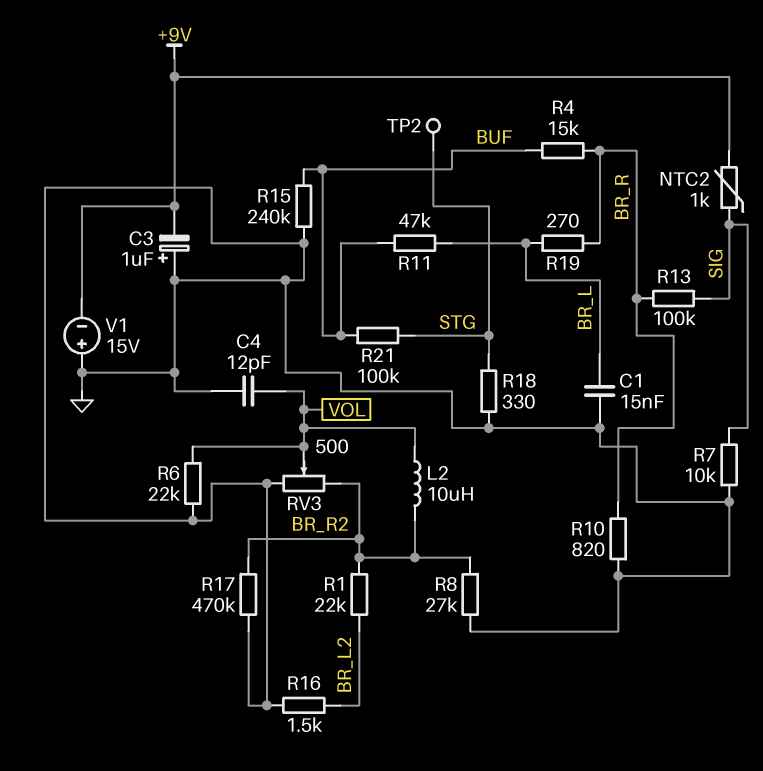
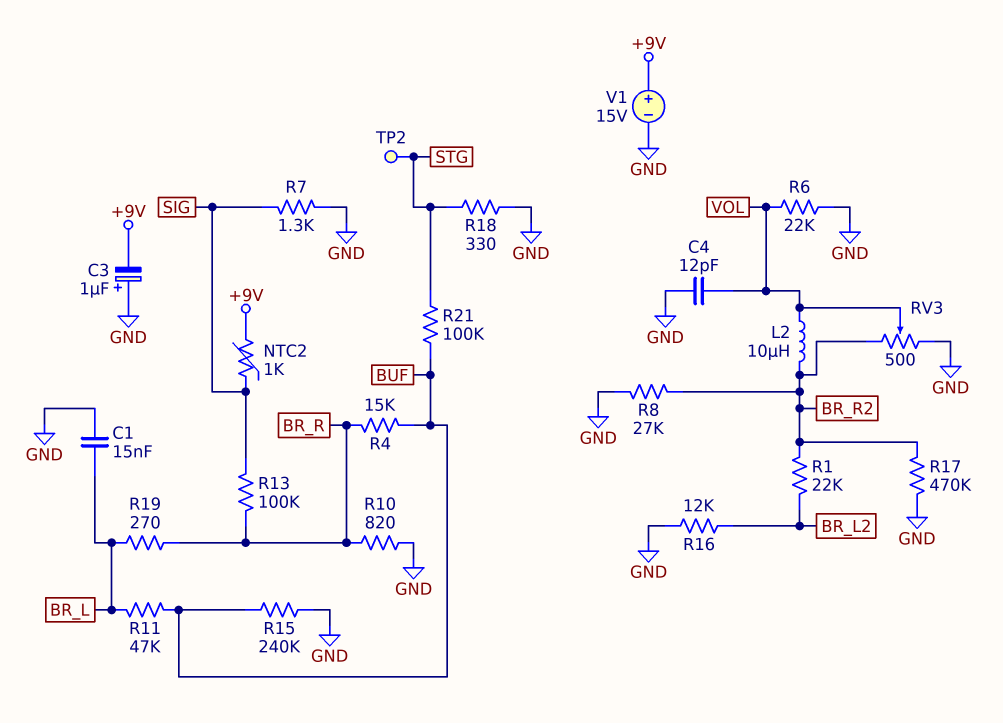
R7: 10k (GND, SIG) -> 1.3k (GND, SIG)
R16: 1.5k (BR_L2, GND) -> 12k (BR_L2, GND)
V1: 15V (plus GND, minus +9V) -> 15V (plus +9V, minus GND)

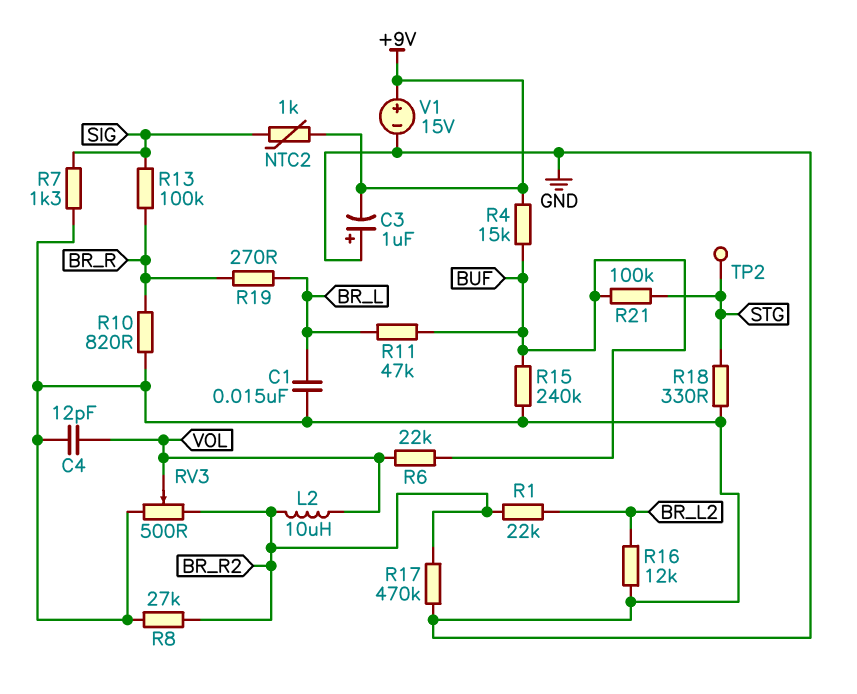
R4: 15k (BR_R, BUF) -> 15k (+9V, BUF)
R6: 22k (GND, VOL) -> 22k (BUF, VOL)

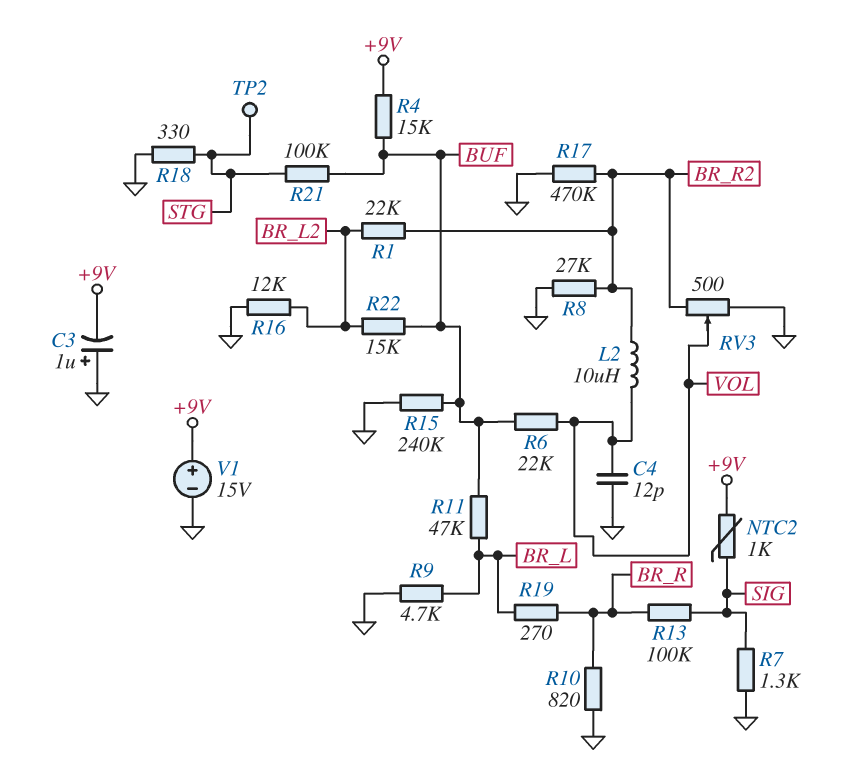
C1: 15nF (BR_L, GND) -> none
R9: none -> 4.7k (BR_L, GND)
R22: none -> 15k (BR_L2, BUF)

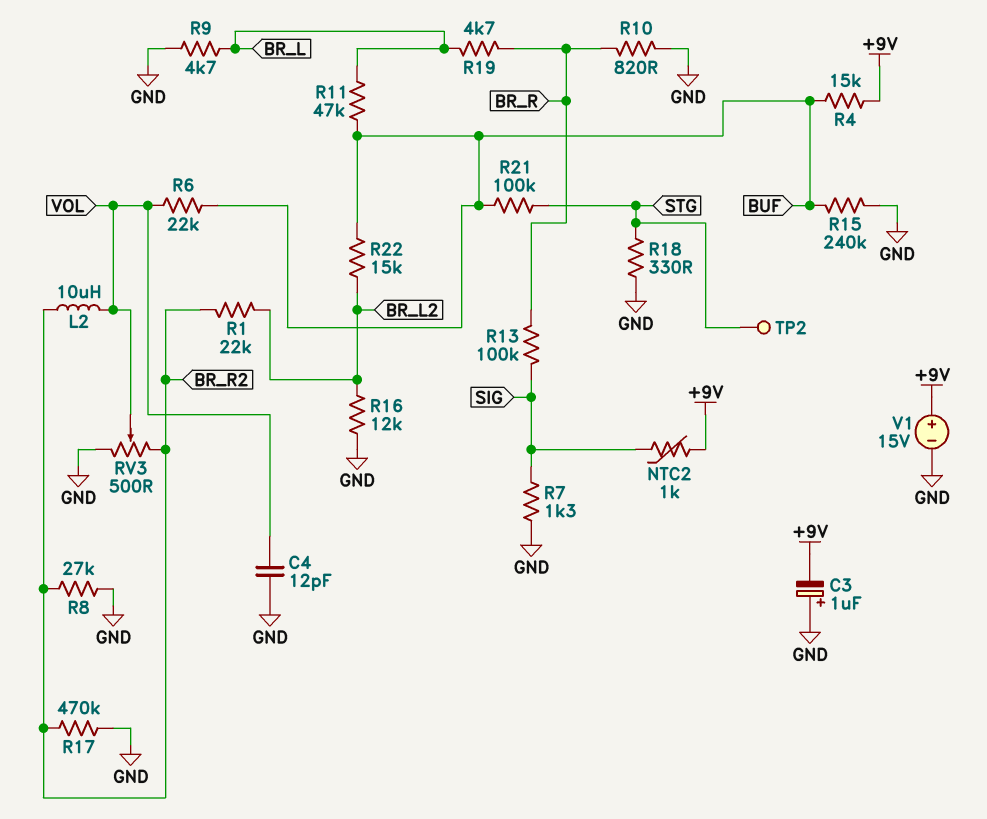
R19: 270 (BR_L, BR_R) -> 4.7k (BR_L, BR_R)

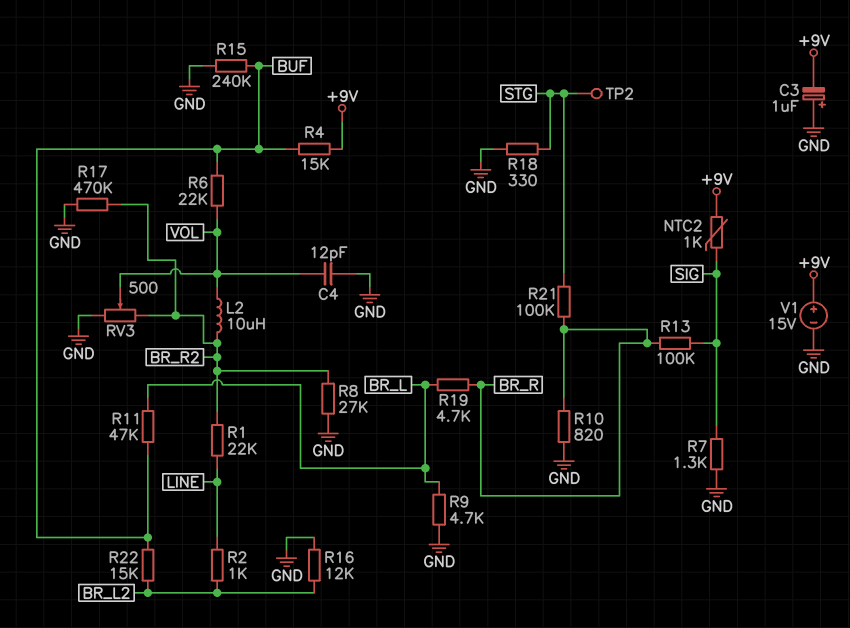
R1: 22k (BR_L2, BR_R2) -> 22k (BR_R2, LINE)
R2: none -> 1k (BR_L2, LINE)
R21: 100k (BUF, STG) -> 100k (BR_R, STG)

